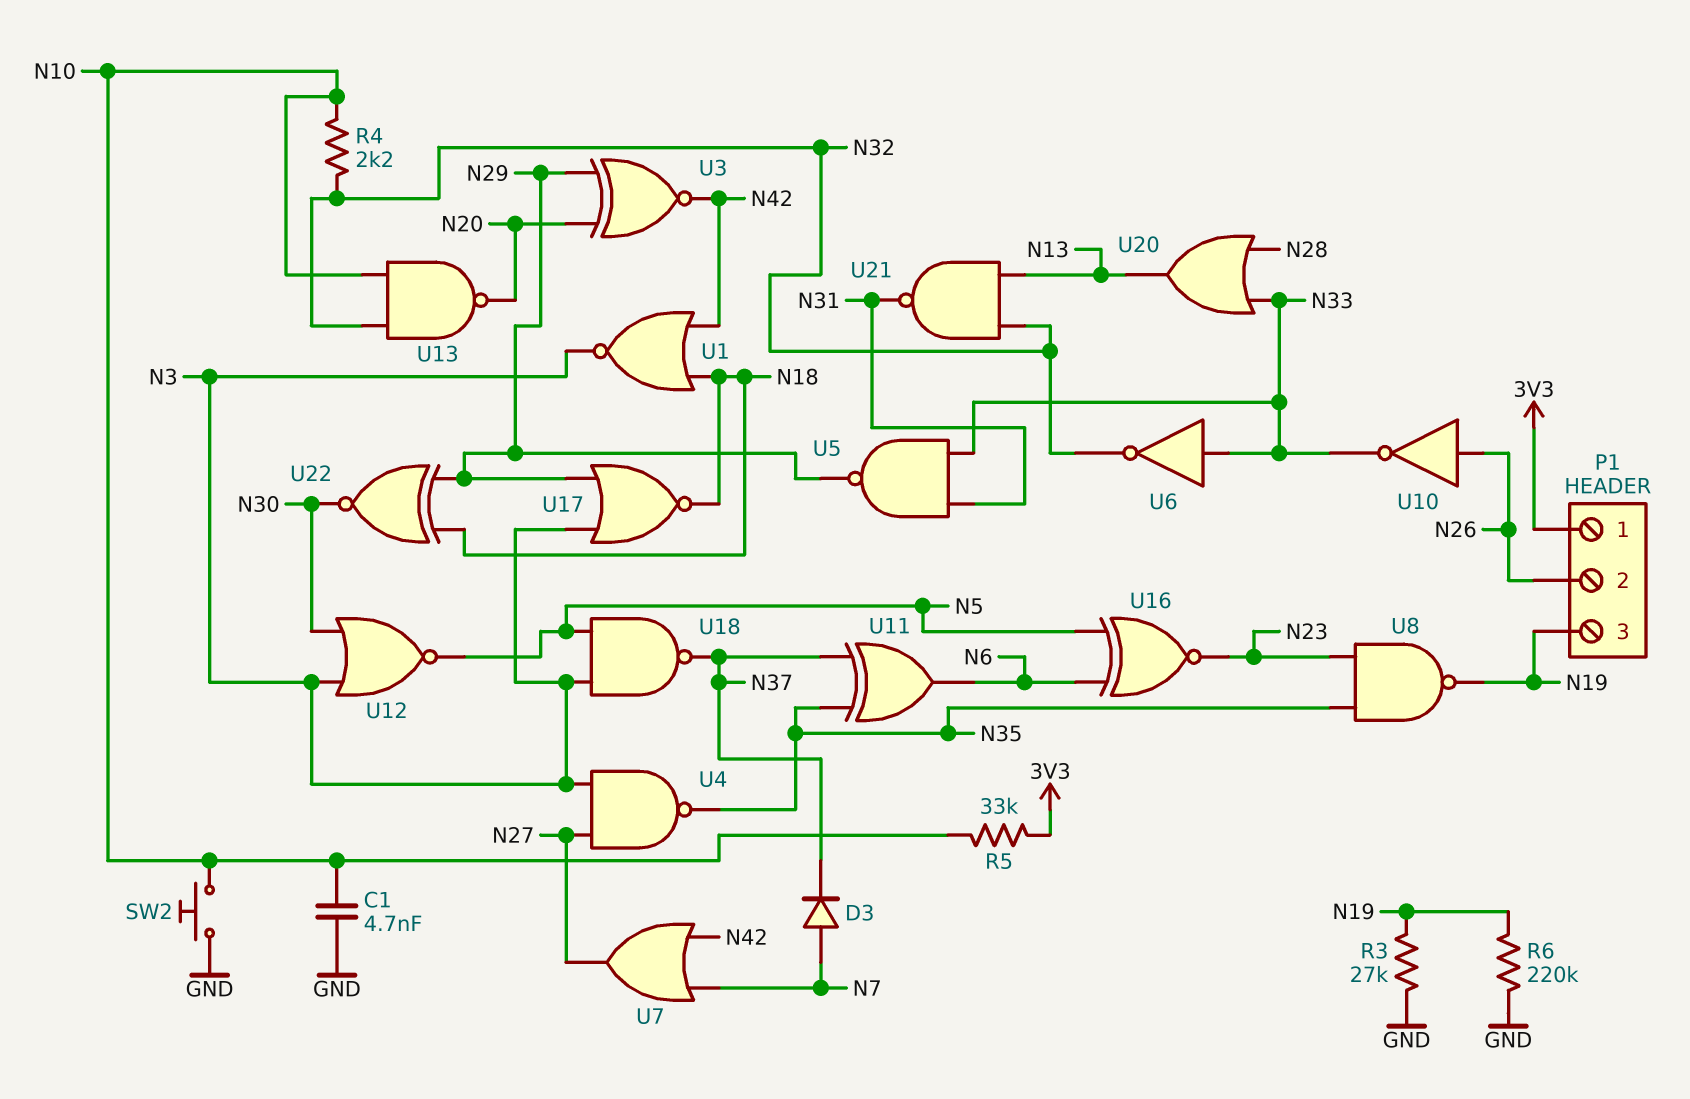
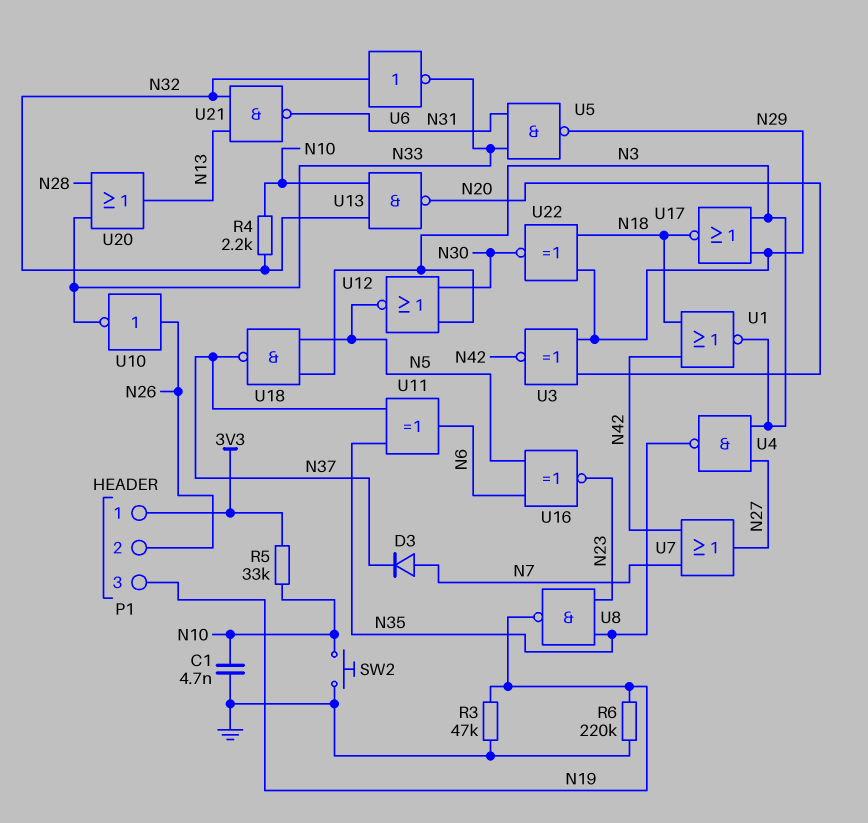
R3: 27k (GND, N19) -> 47k (GND, N19)
U6: NOT (in N33, out N32) -> NOT (in N32, out N33)

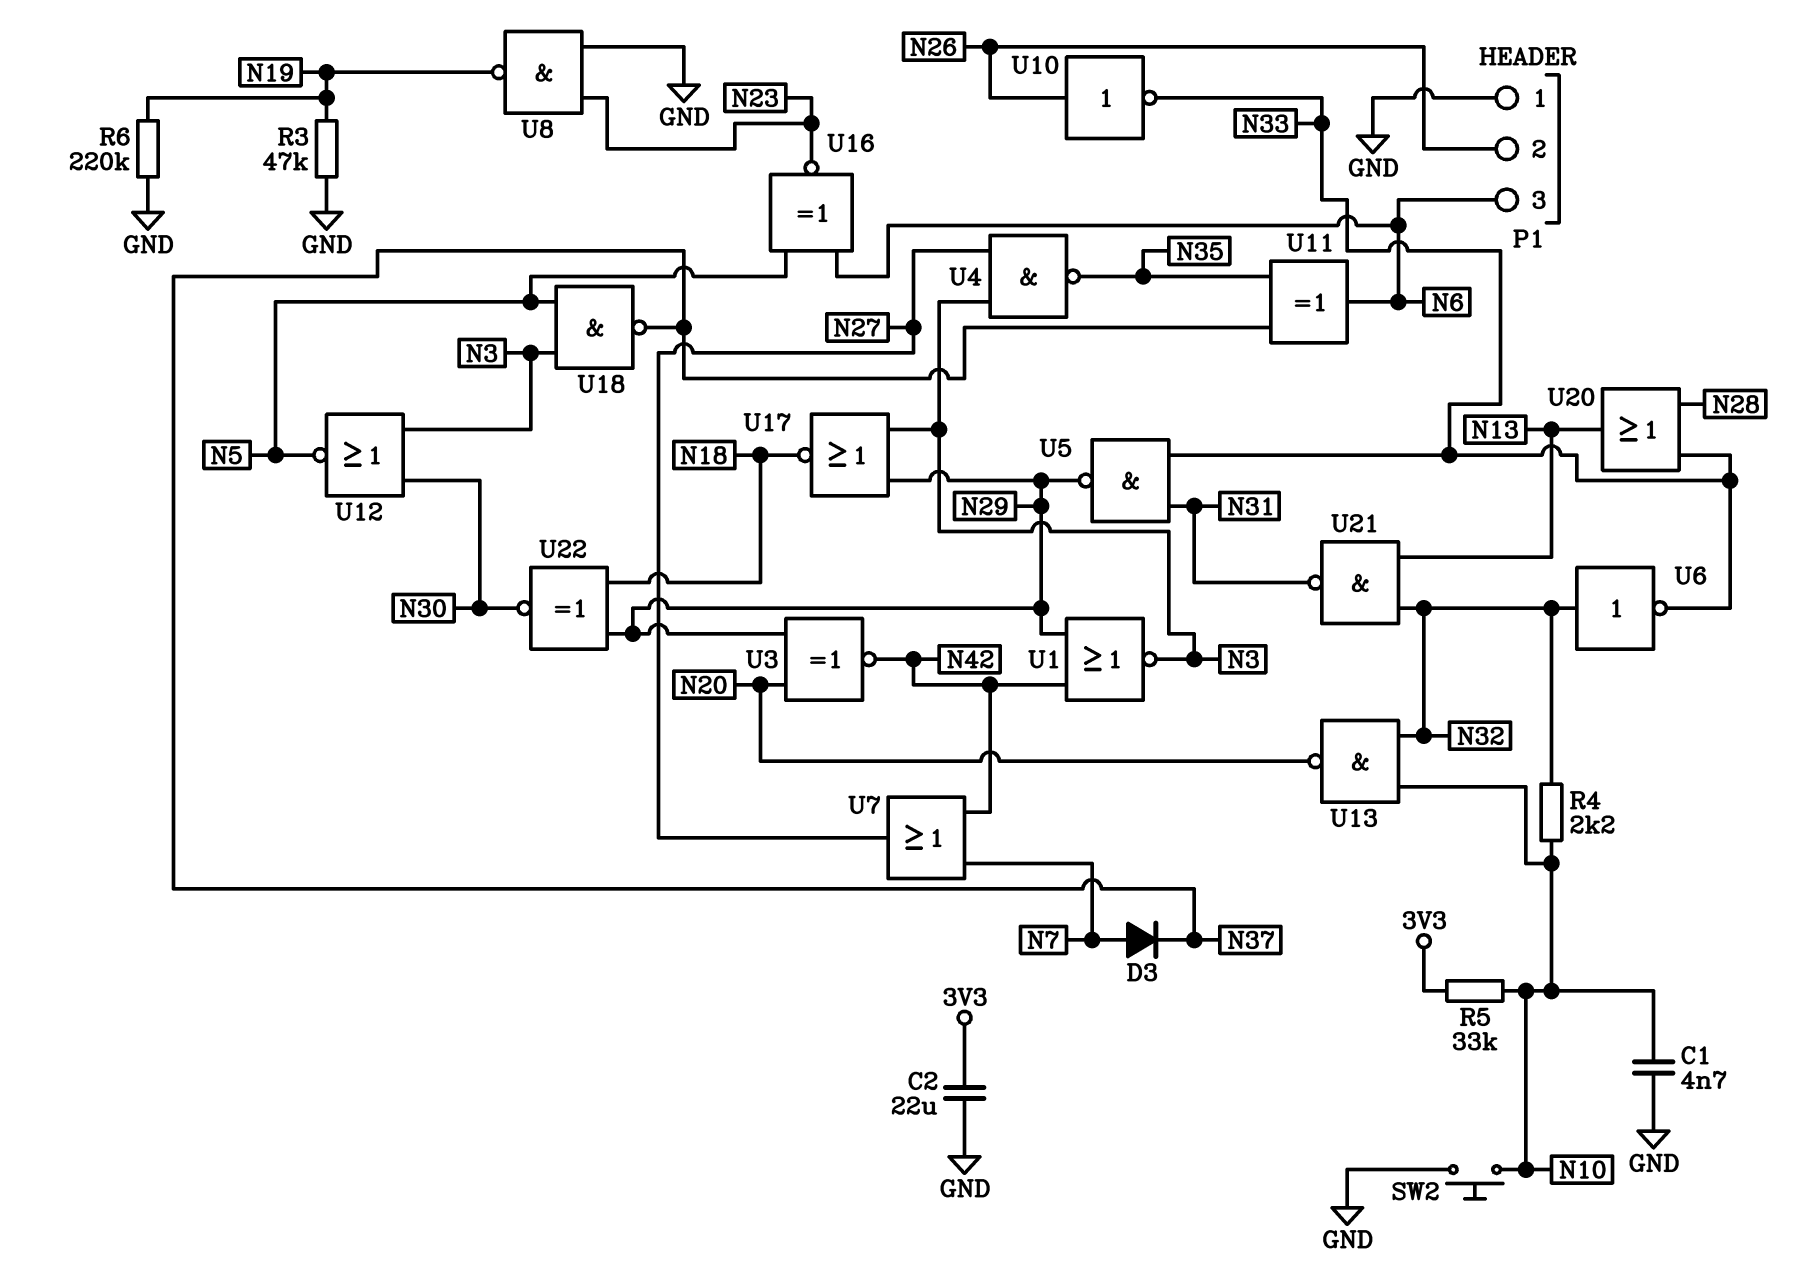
C2: none -> 22uF (3V3, GND)
P1 pin 1: 3V3 -> GND
P1 pin 3: N19 -> N6
U1: NOR (in N18, in N42, out N3) -> NOR (in N29, in N42, out N3)
U8: NAND (in N23, in N35, out N19) -> NAND (in GND, in N23, out N19)

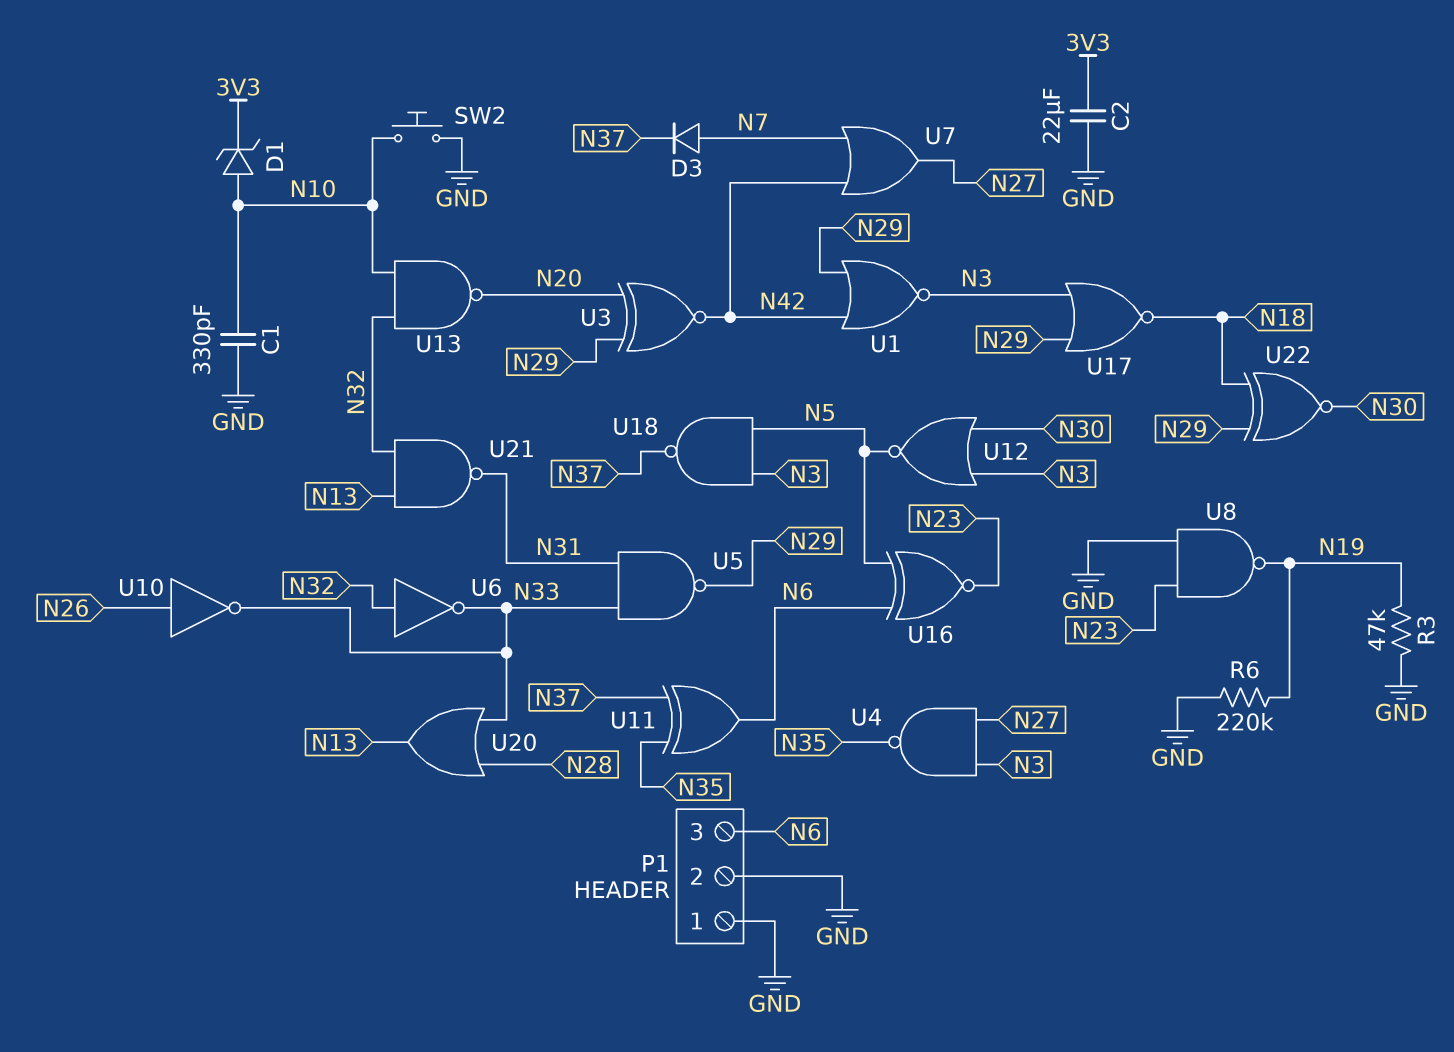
C1: 4.7nF (GND, N10) -> 330pF (GND, N10)
D1: none -> zener (A N10, K 3V3)
P1 pin 2: N26 -> GND
R4: 2.2k (N10, N32) -> none
R5: 33k (3V3, N10) -> none

